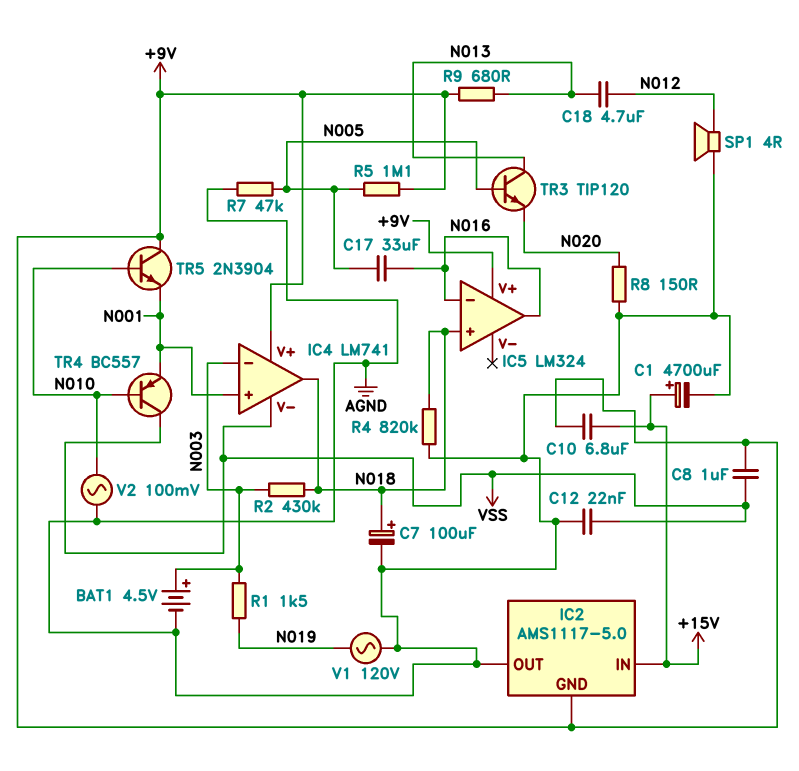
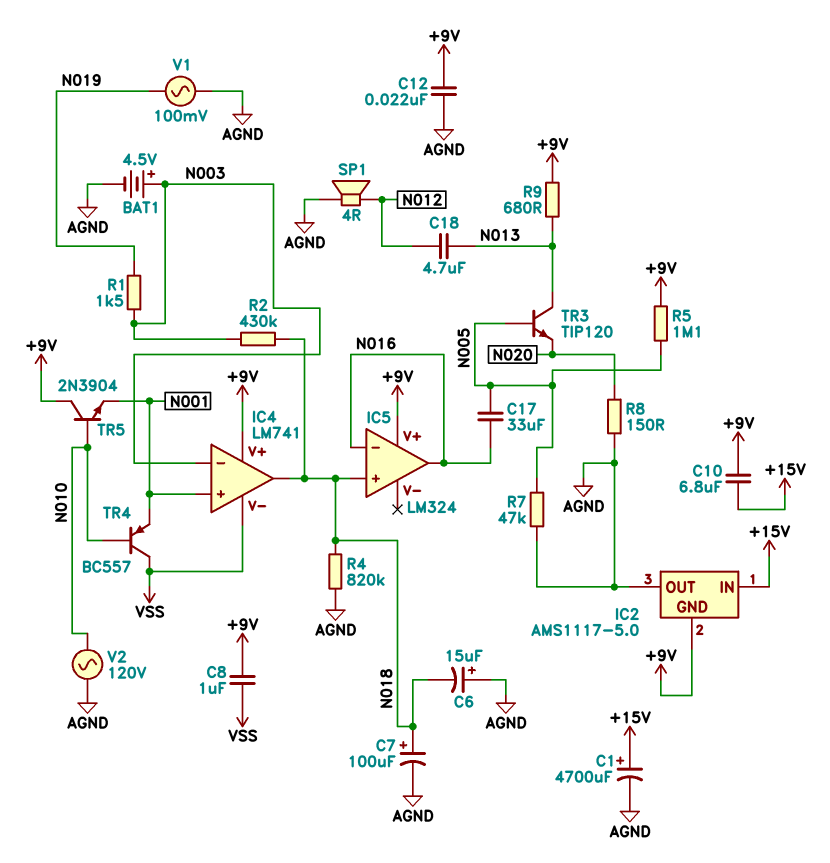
C6: none -> 15uF (plus AGND, minus N018)
C12: 22nF (AGND, VSS) -> 22nF (+9V, AGND)
V1: AC 120V (AGND, N019) -> AC 100mV (AGND, N019)
V2: AC 100mV (AGND, N010) -> AC 120V (AGND, N010)

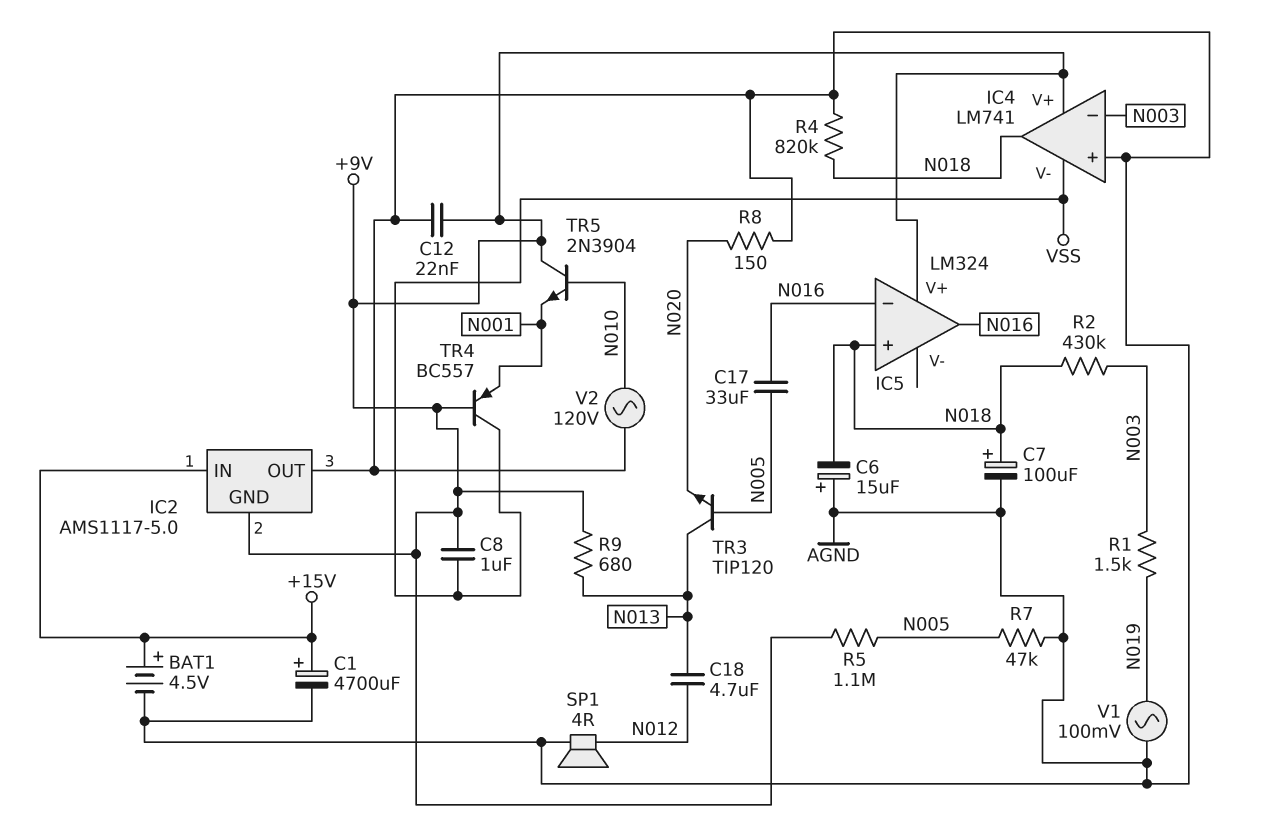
BAT1: 4.5V (plus N003, minus AGND) -> 4.5V (plus +15V, minus AGND)
C10: 6.8uF (+9V, +15V) -> none
IC4 pin in+: N001 -> AGND
TR4: PNP BC557 (B N010, C VSS, E N001) -> PNP BC557 (B +9V, C VSS, E N001)

